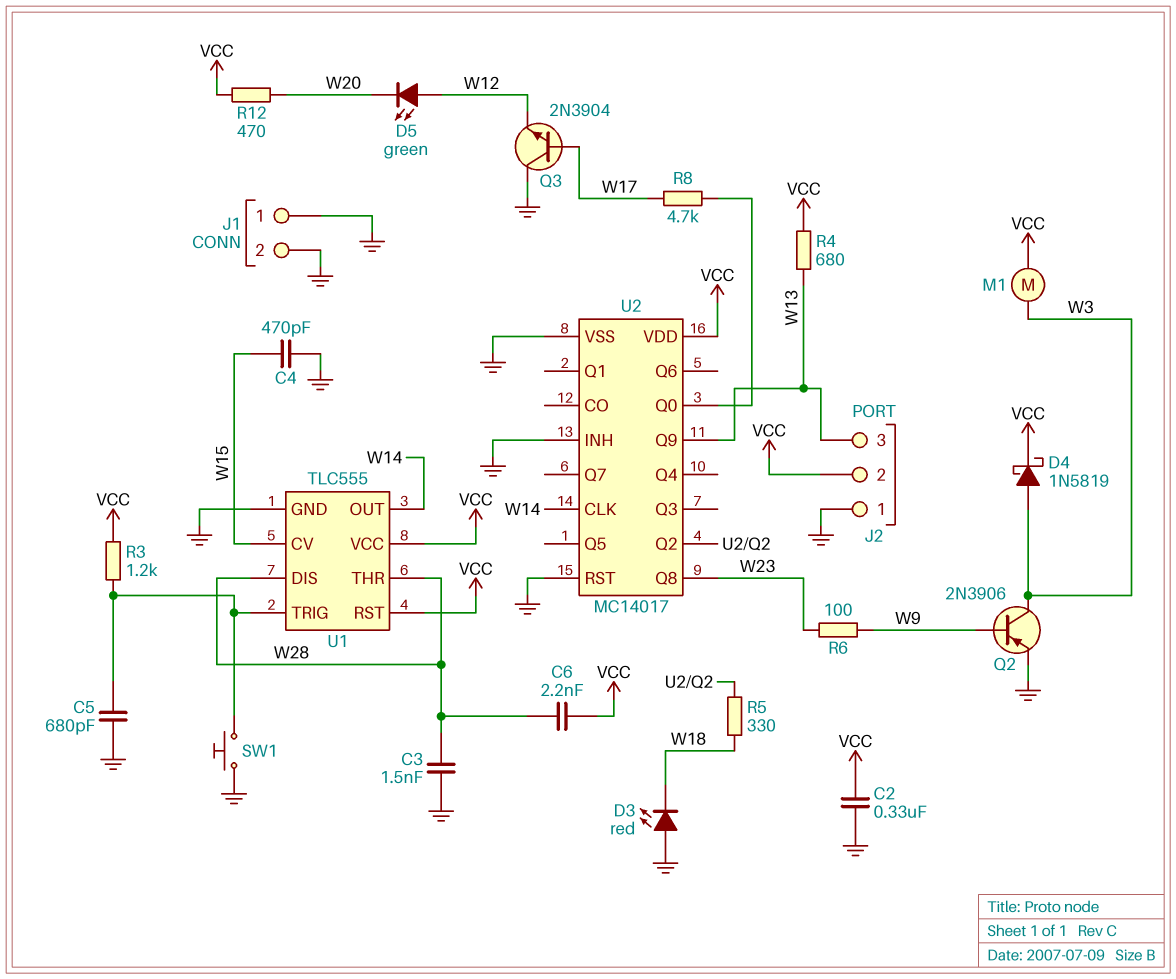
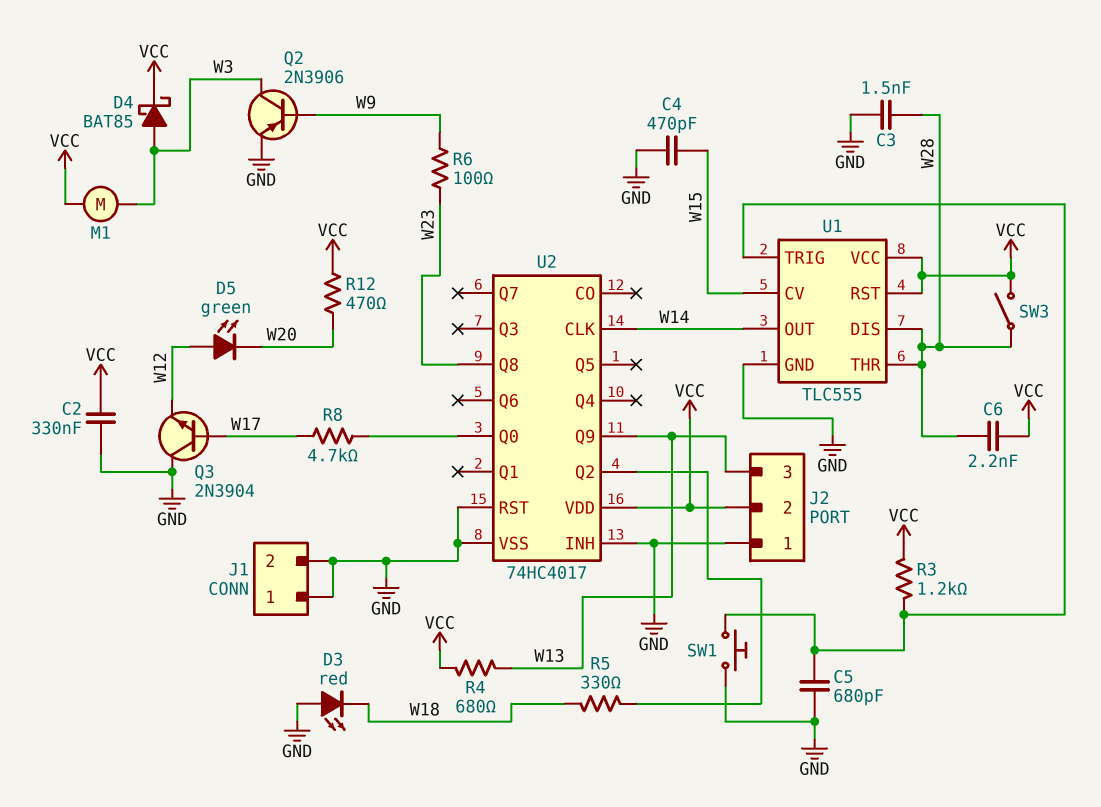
D4: schottky 1N5819 (A W3, K VCC) -> schottky BAT85 (A W3, K VCC)
SW3: none -> switch (VCC, W28)
U2: MC14017 -> 74HC4017

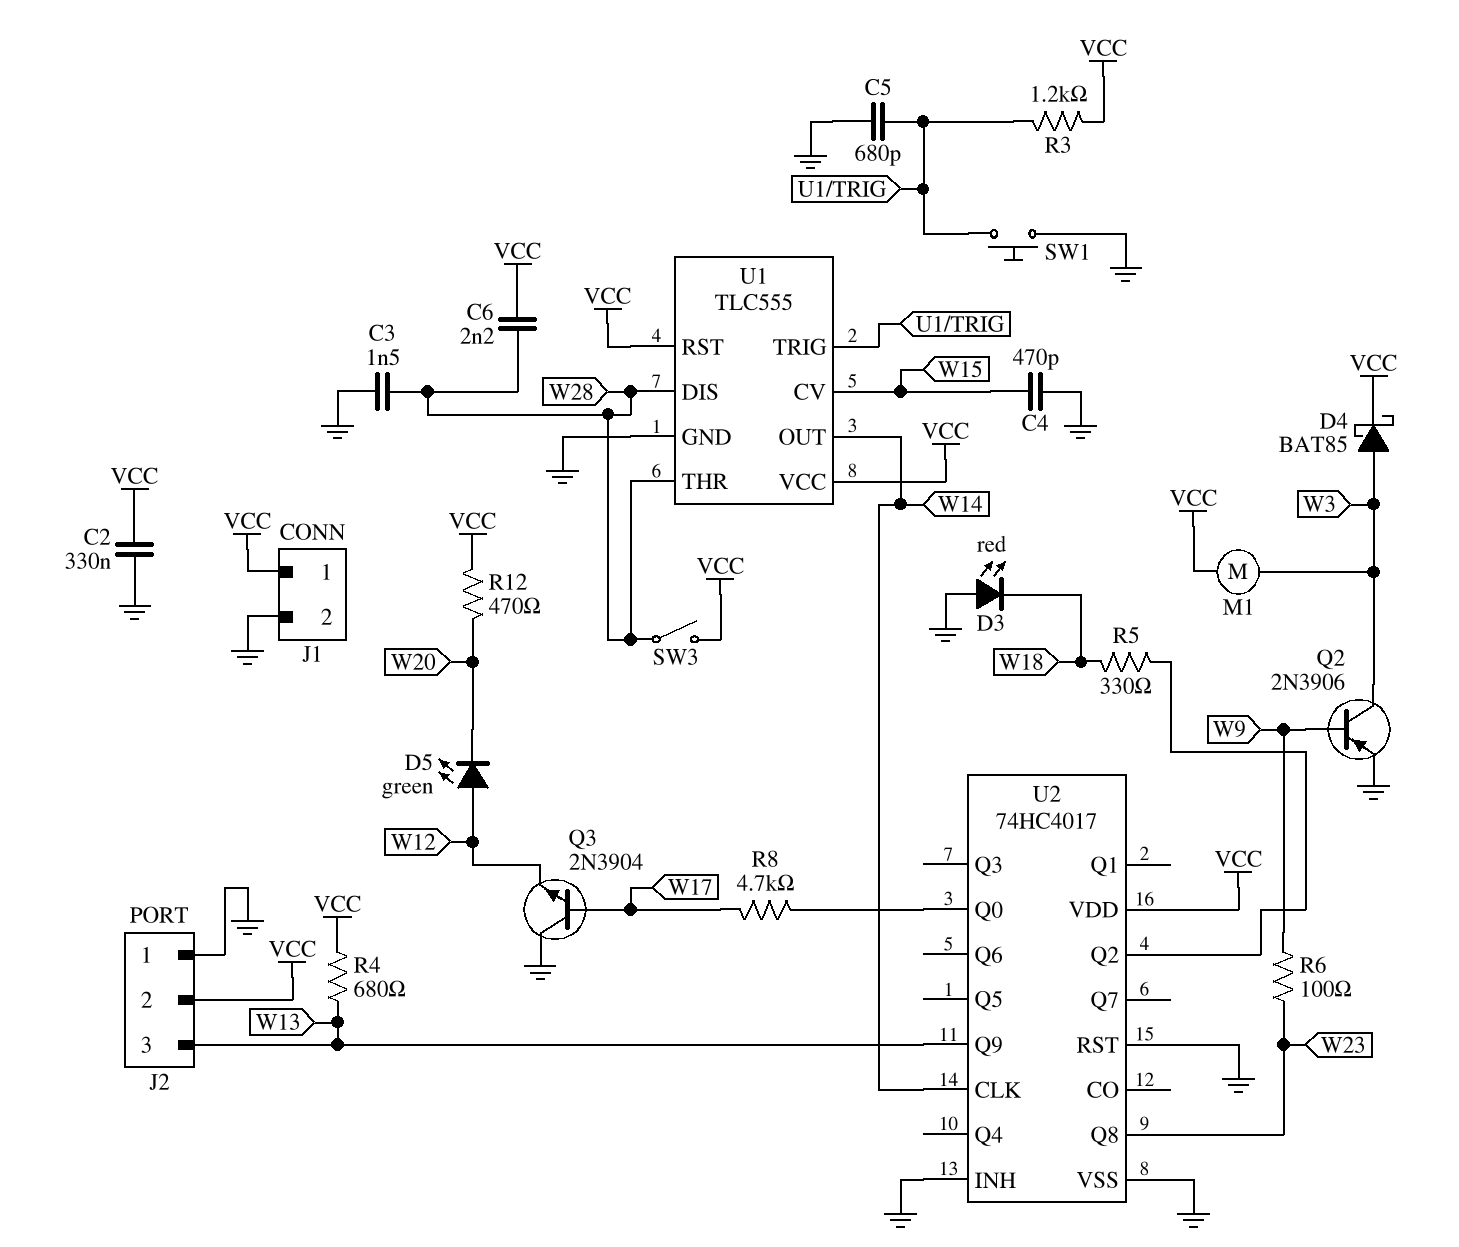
J1 pin 1: GND -> VCC

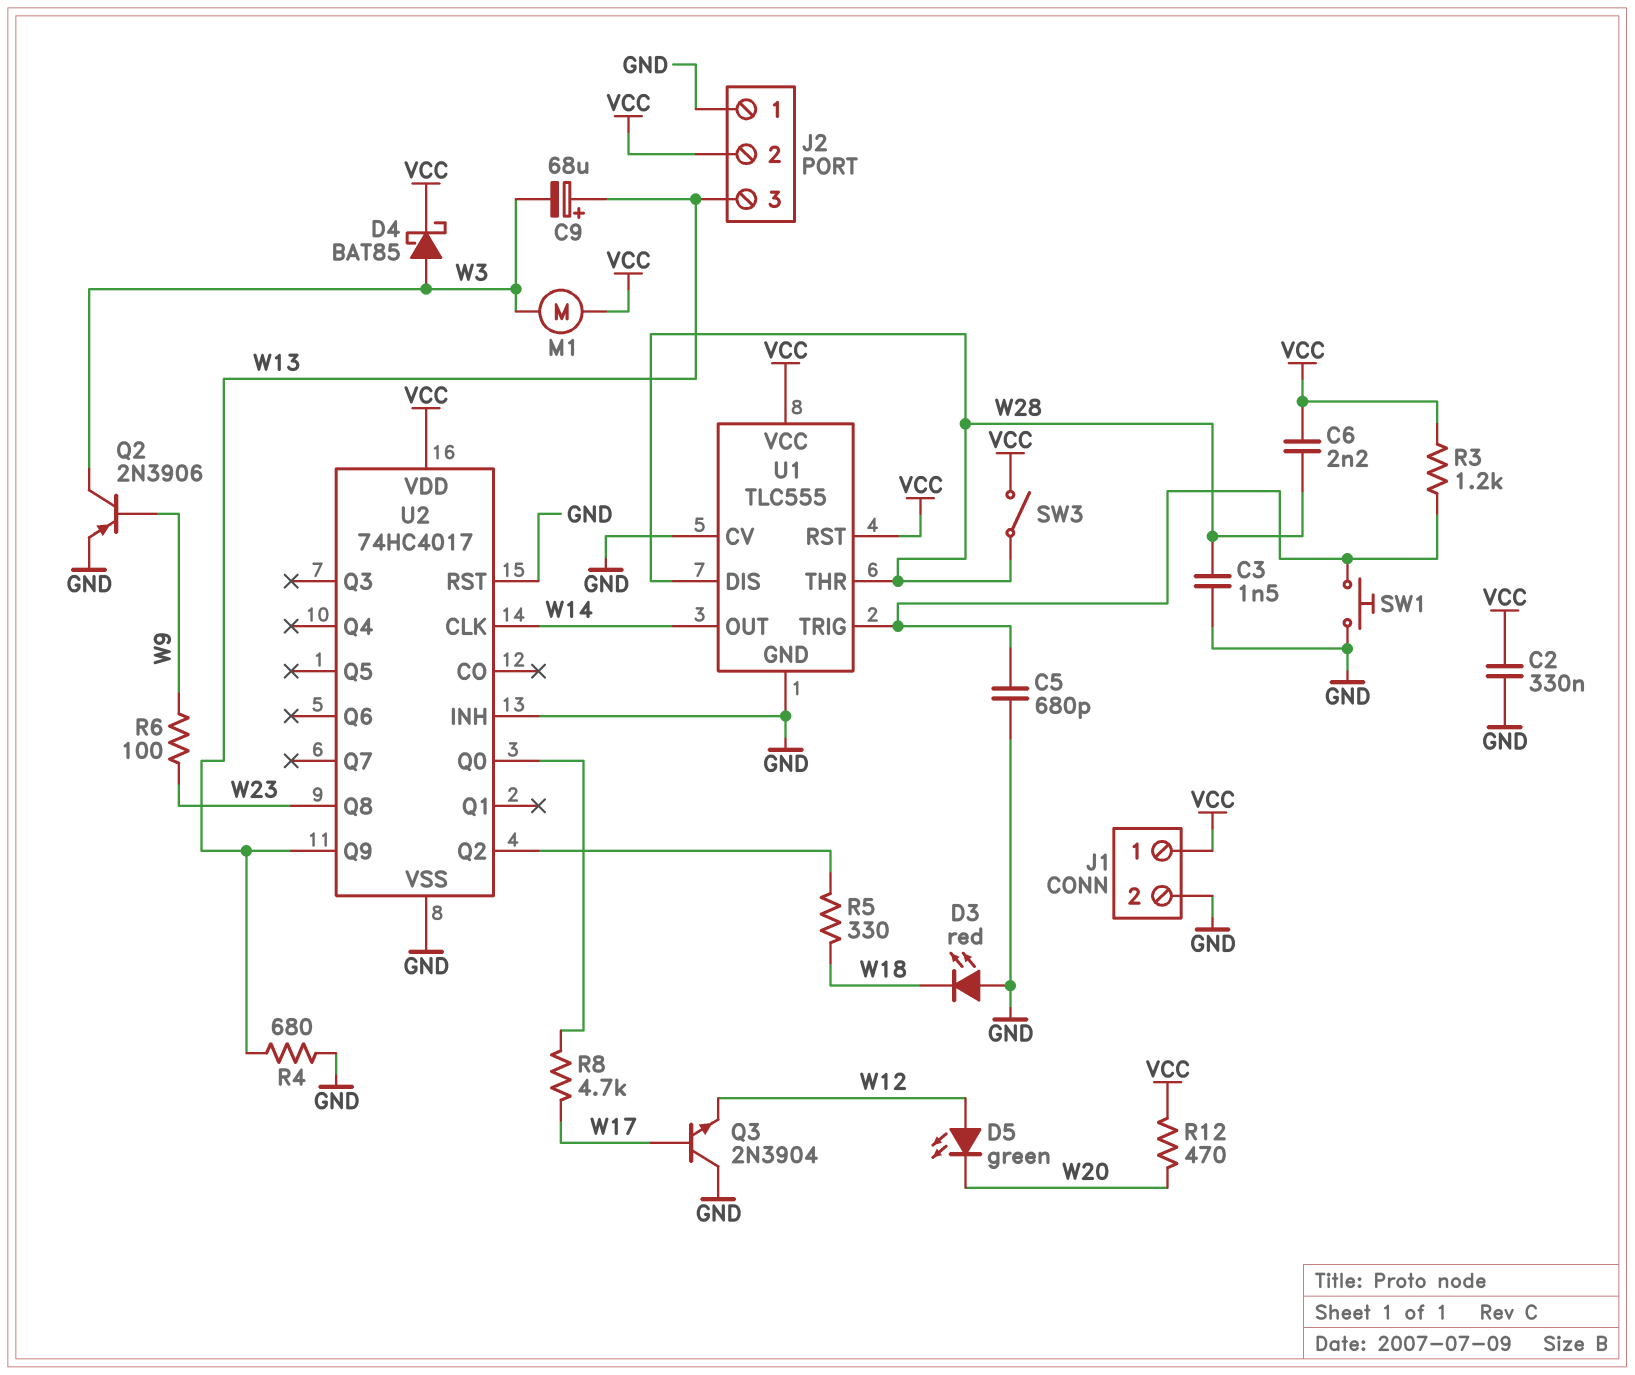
C4: 470pF (GND, W15) -> none
C9: none -> 68uF (plus W13, minus W3)
R4: 680 (VCC, W13) -> 680 (GND, W13)
U1 pin CV: W15 -> GND

